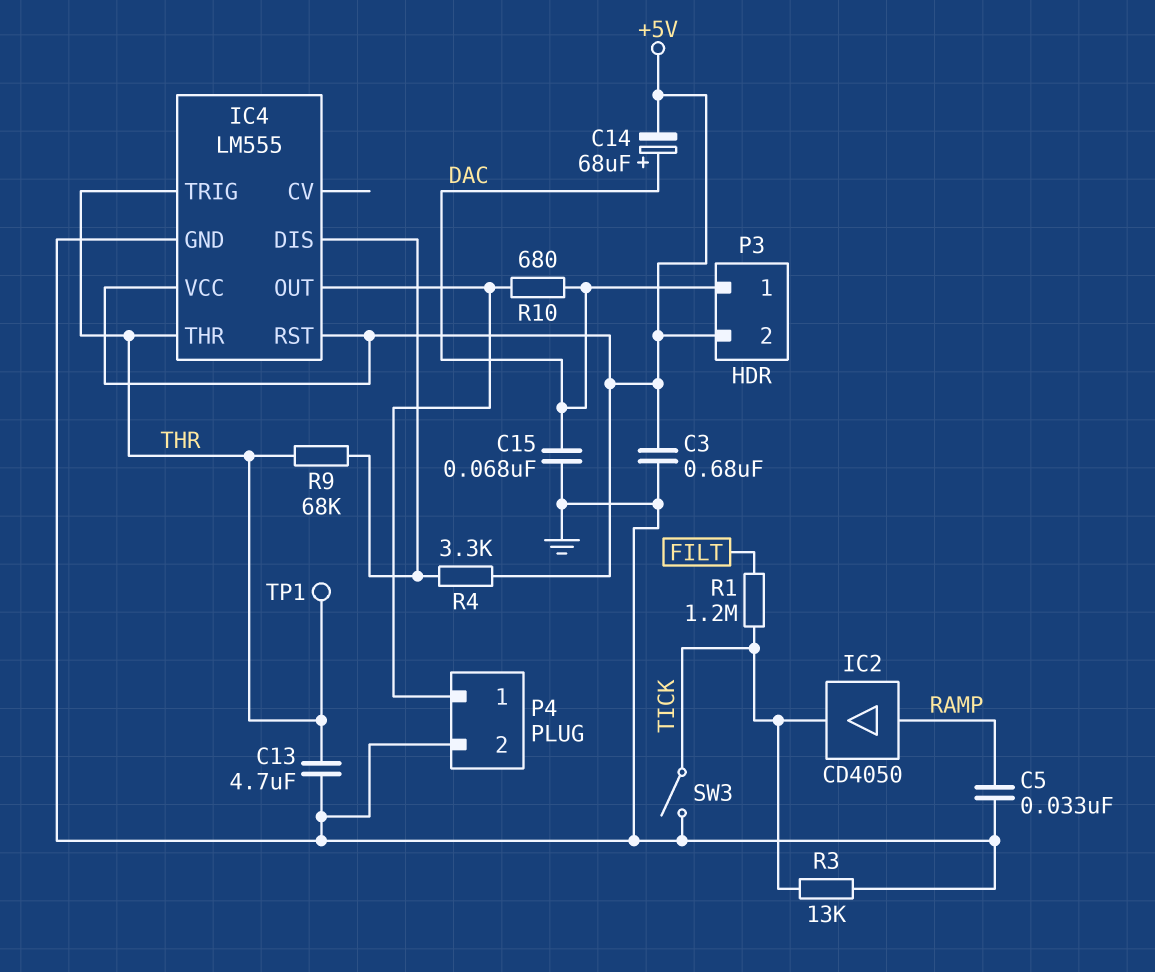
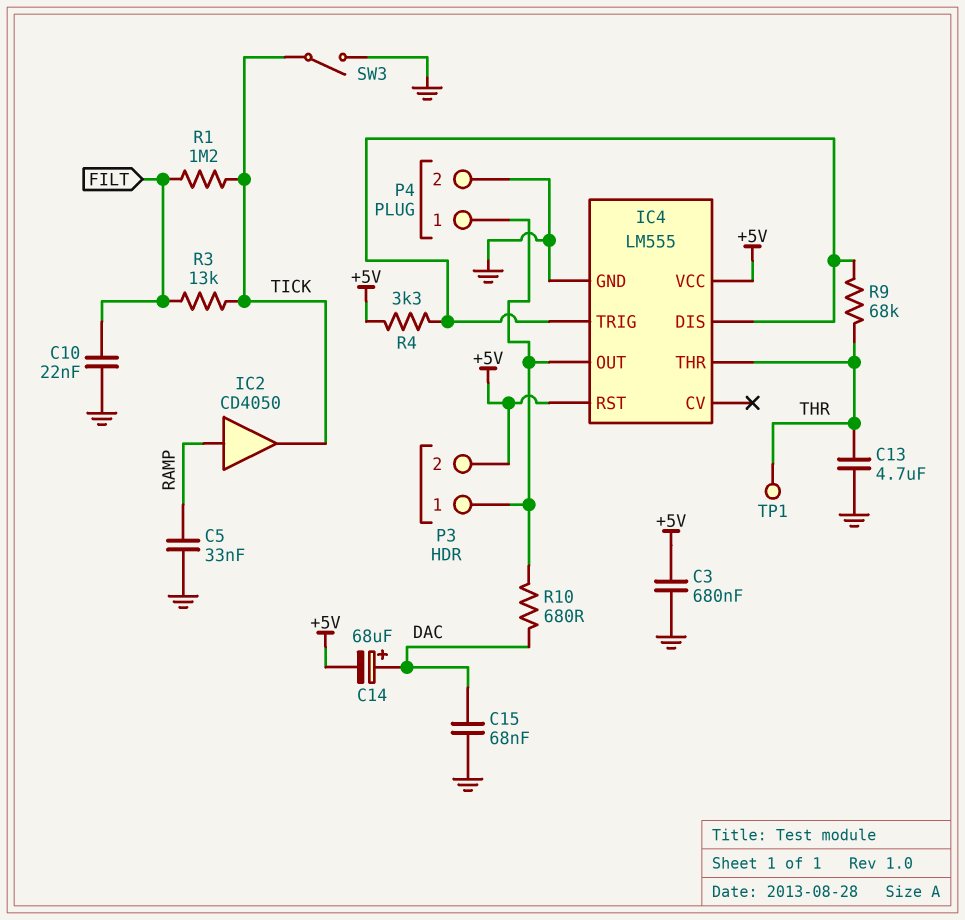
C10: none -> 22nF (FILT, GND)
IC4 pin TRIG: THR -> IC4/DIS
P3 pin 1: DAC -> IC4/OUT
R3: 13k (GND, TICK) -> 13k (FILT, TICK)

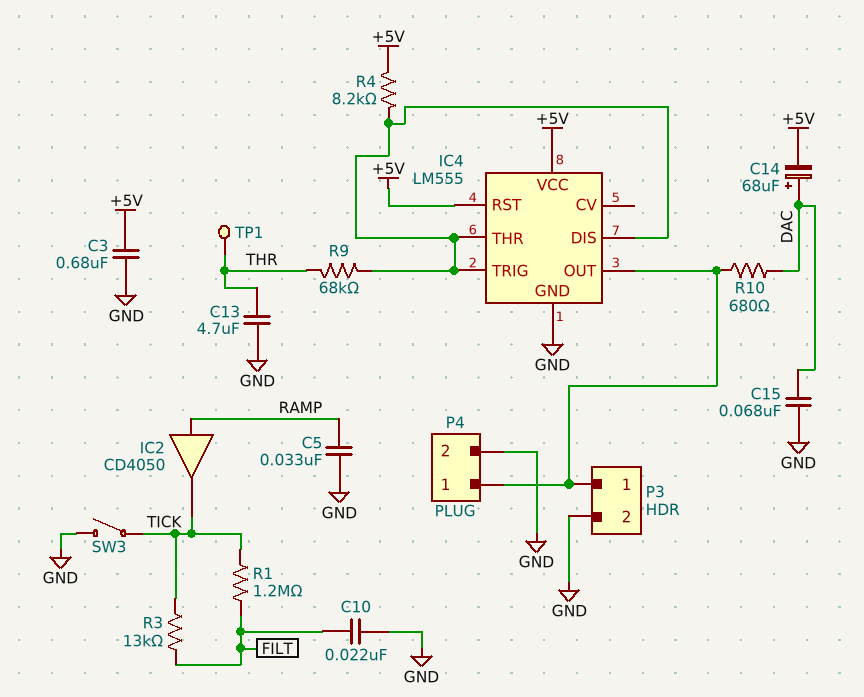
IC4 pin THR: THR -> IC4/DIS
P3 pin 2: +5V -> GND
R4: 3.3k (+5V, IC4/DIS) -> 8.2k (+5V, IC4/DIS)

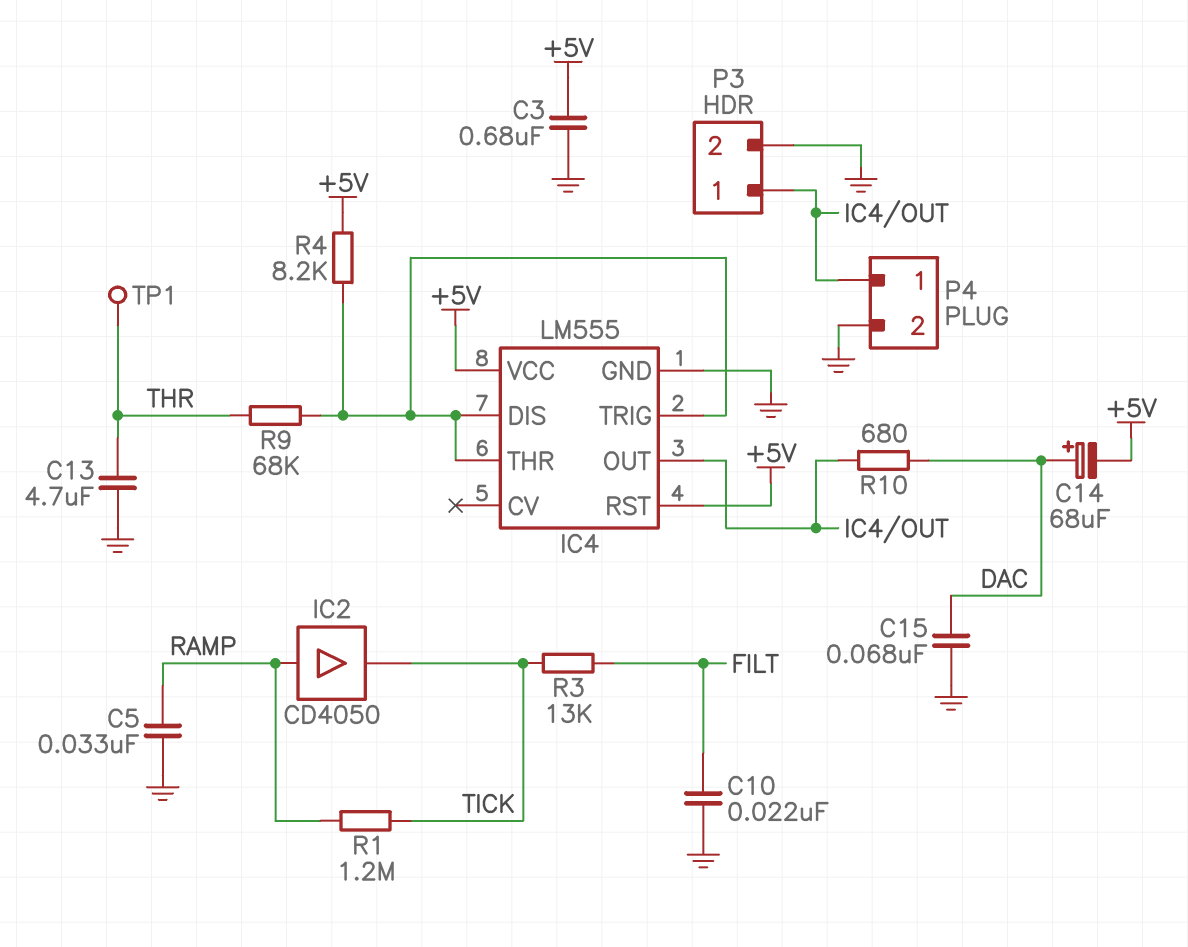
R1: 1.2M (FILT, TICK) -> 1.2M (RAMP, TICK)
SW3: switch (GND, TICK) -> none

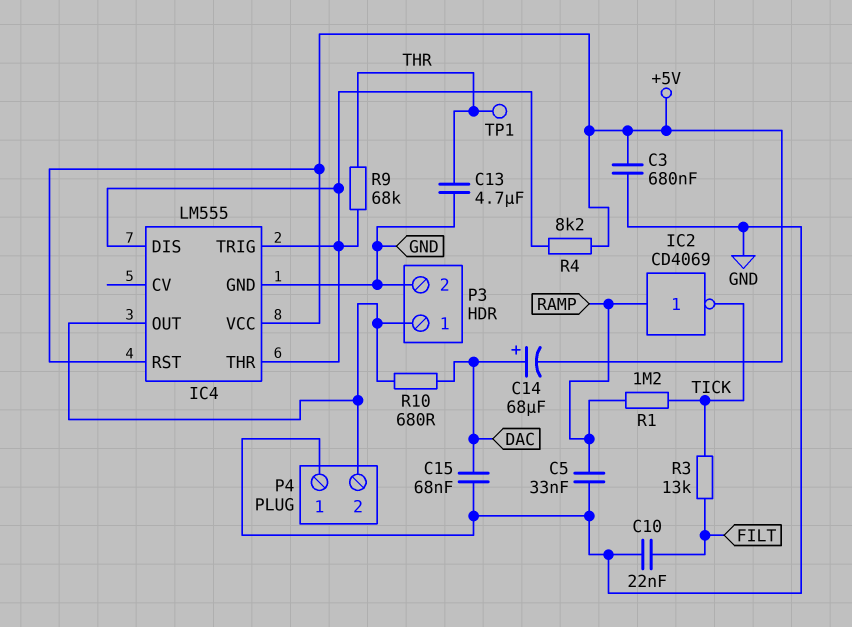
IC2: buffer CD4050 (in RAMP, out TICK) -> NOT CD4069 (in RAMP, out TICK)
P4 pin 1: IC4/OUT -> GND
P4 pin 2: GND -> IC4/OUT

